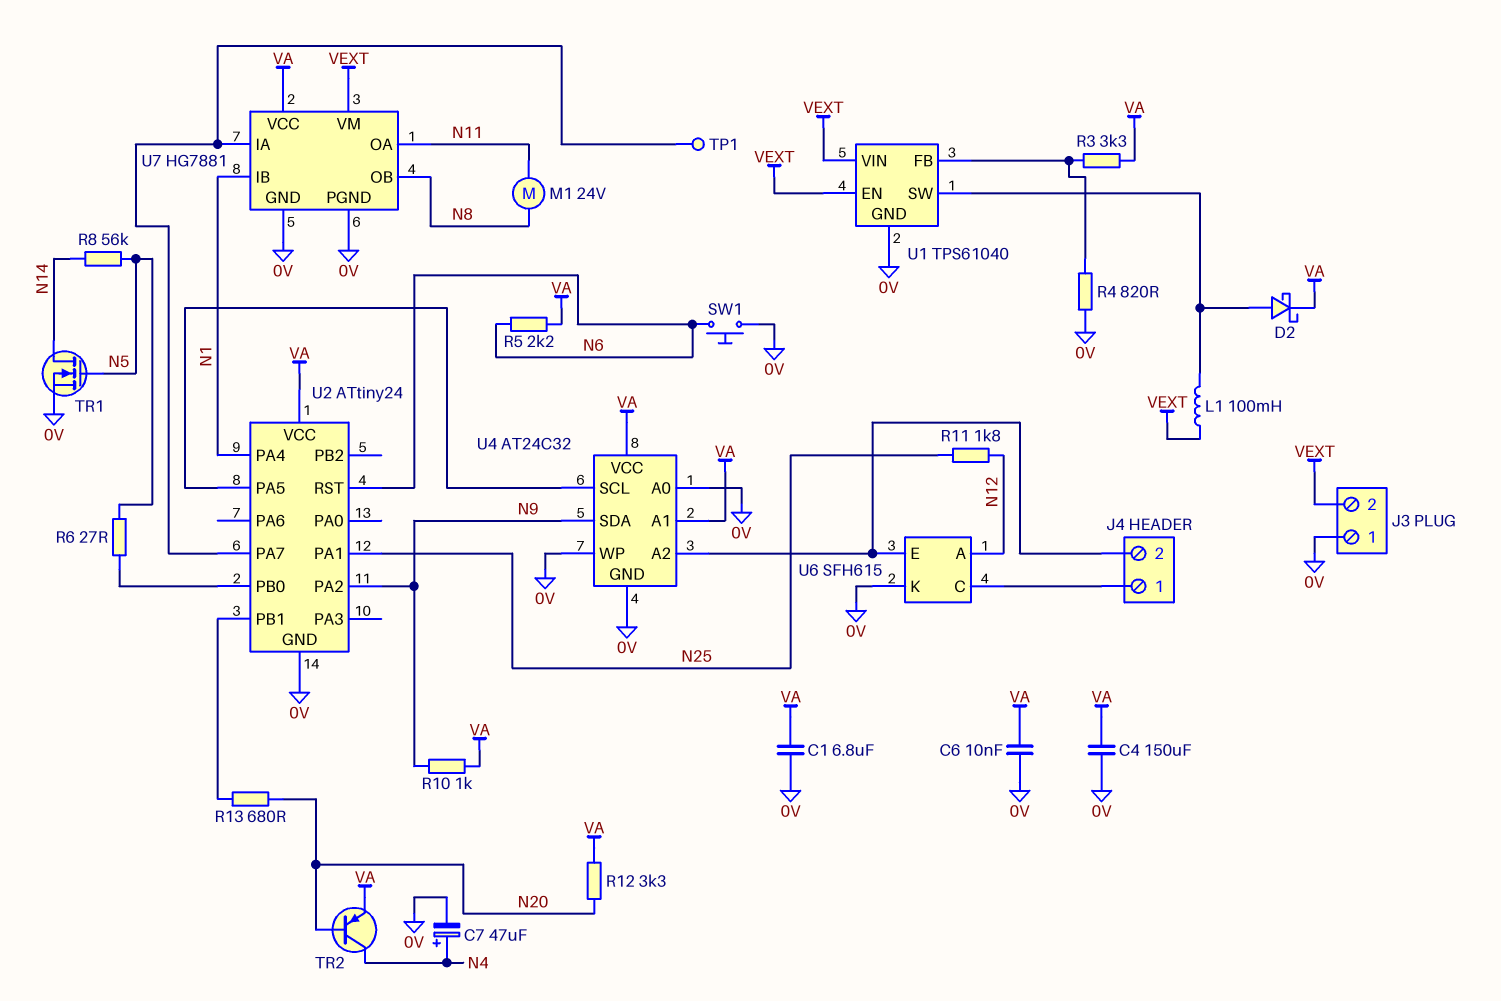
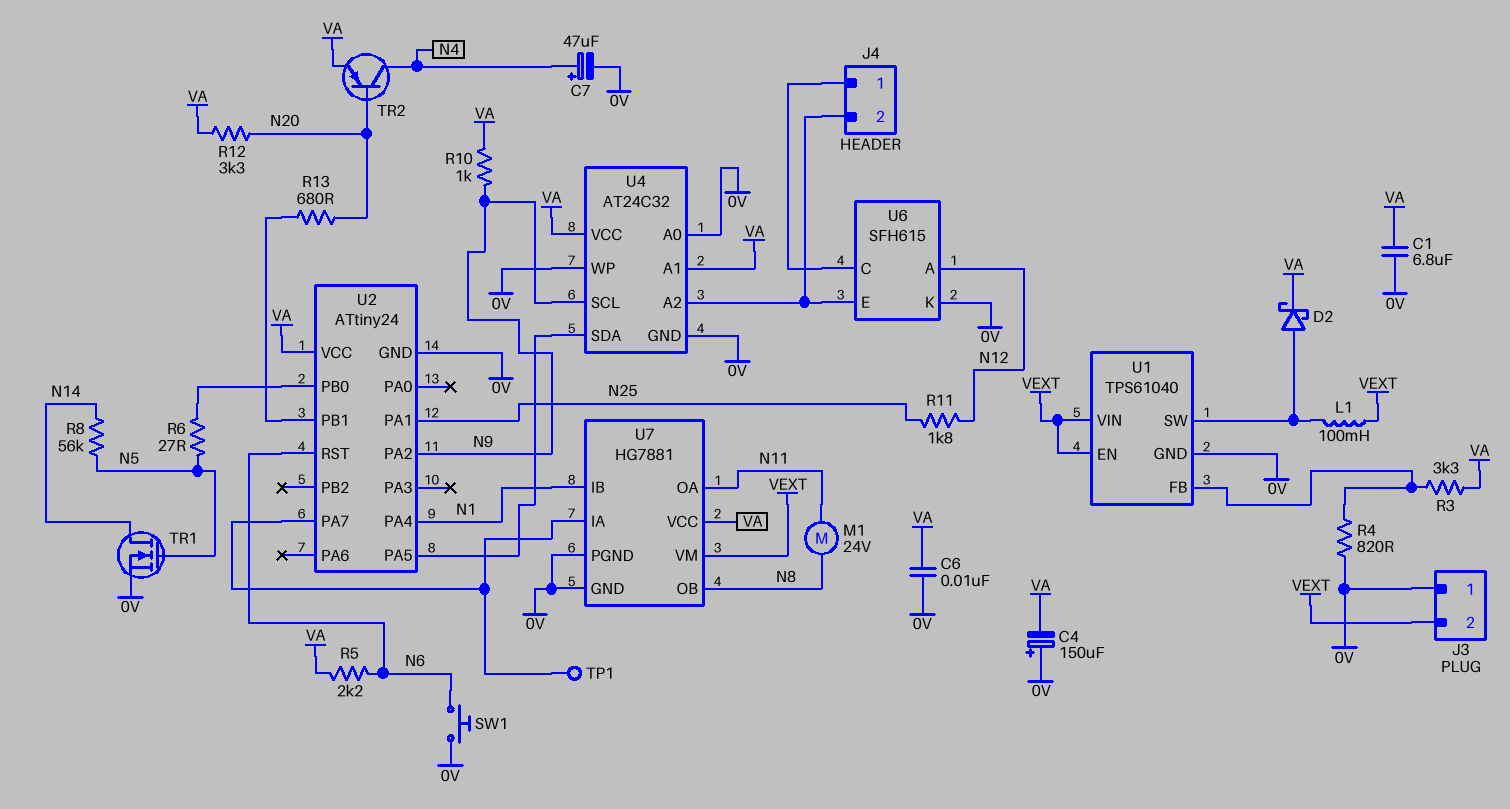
C4: 150uF (0V, VA) -> 150uF (plus 0V, minus VA)
U4 pin SCL: U2/PA5 -> N9
U4 pin SDA: N9 -> U2/PA5

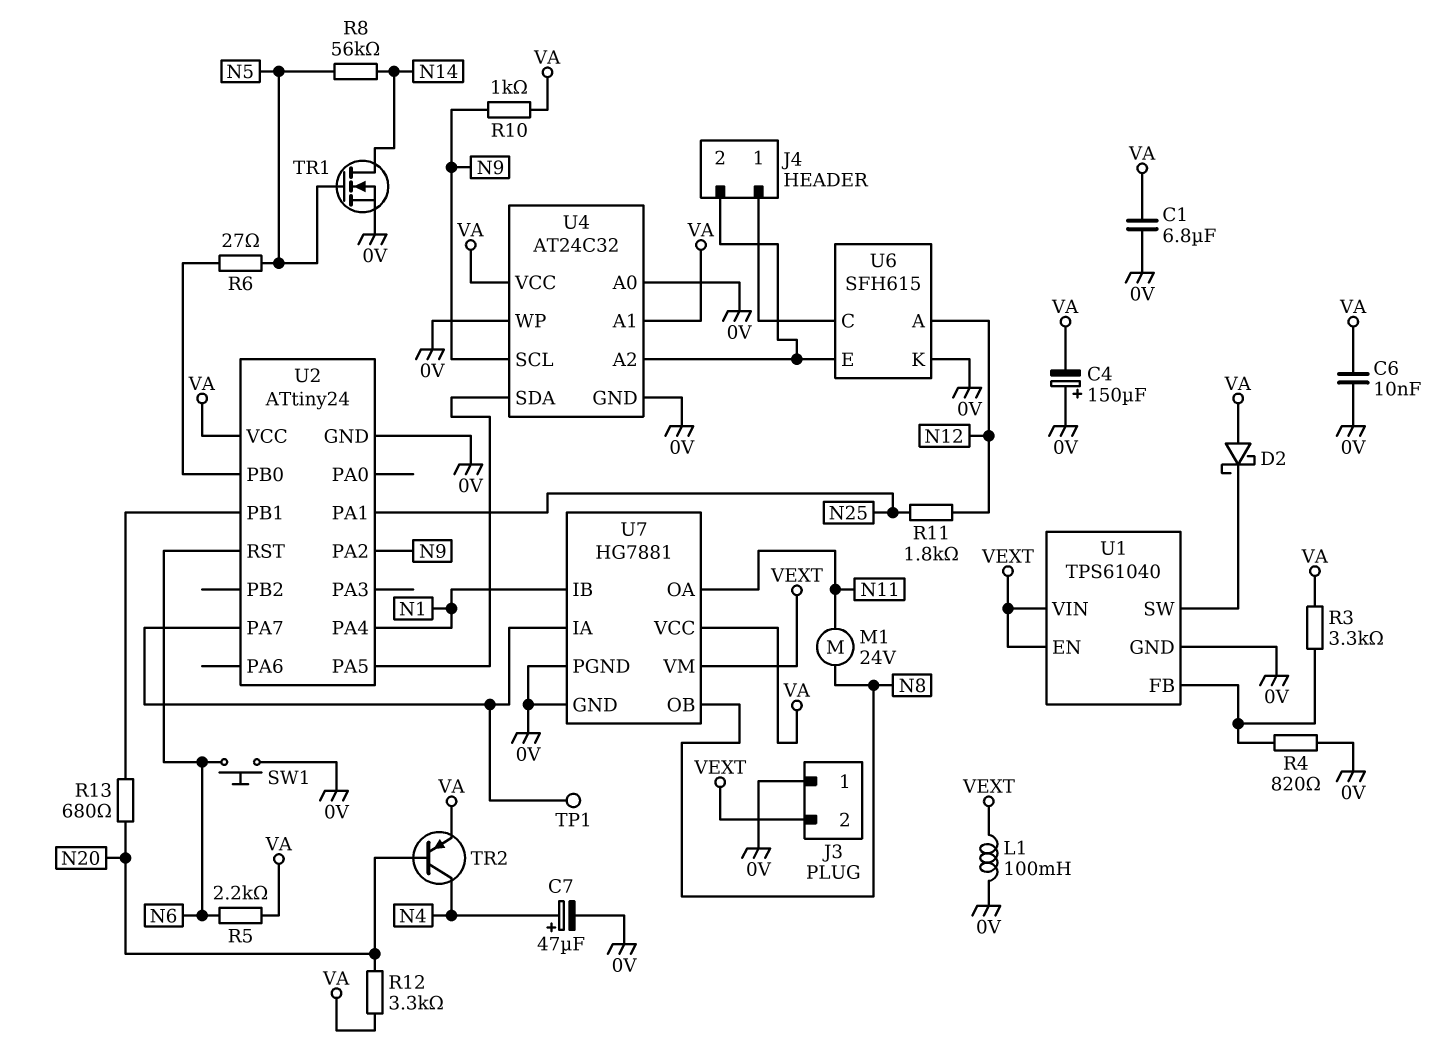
D2: schottky (A U1/SW, K VA) -> schottky (A VA, K U1/SW)
L1: 100mH (U1/SW, VEXT) -> 100mH (0V, VEXT)

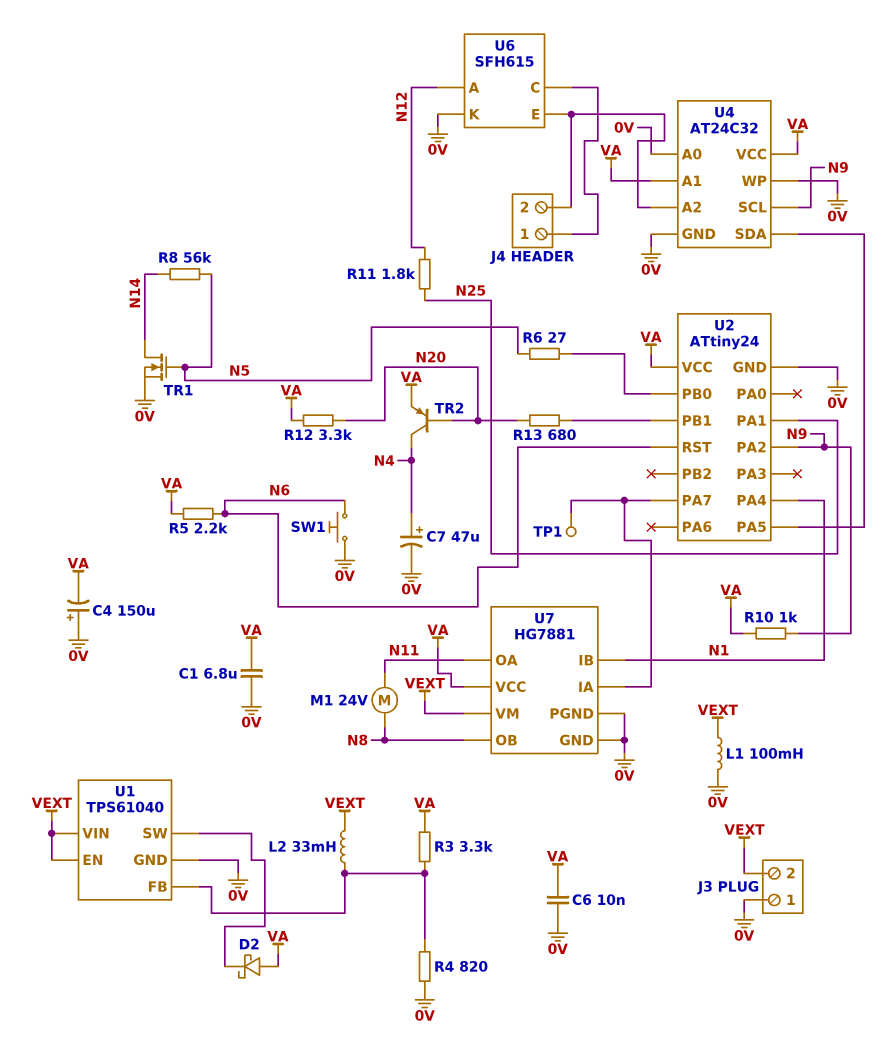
L2: none -> 33mH (U1/FB, VEXT)

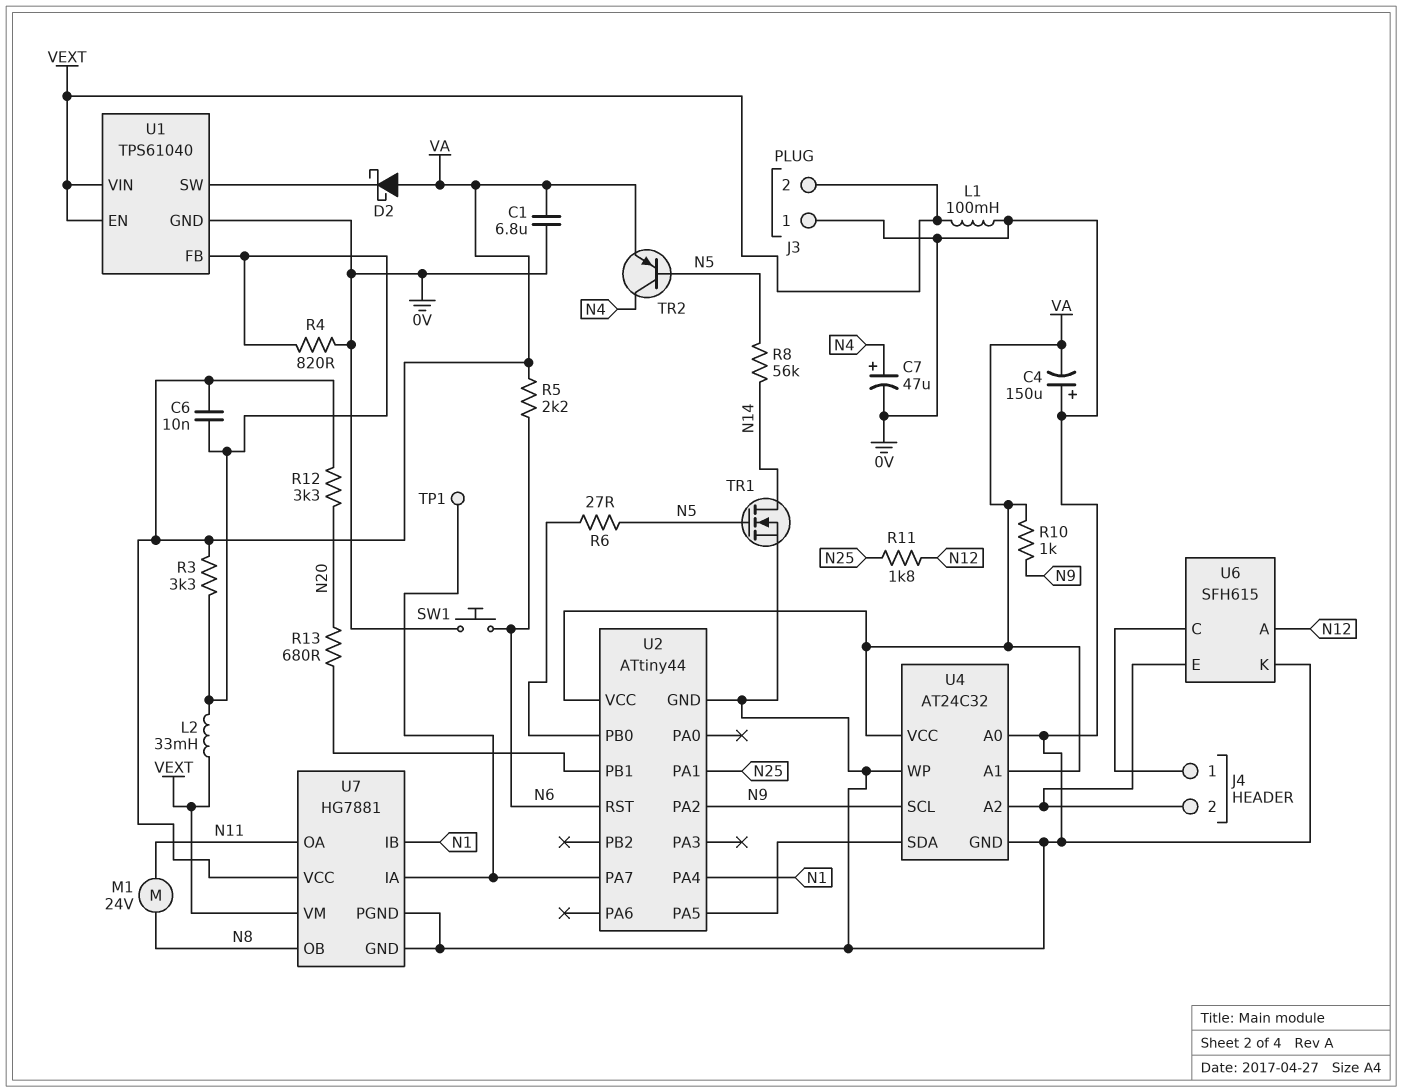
C6: 10nF (0V, VA) -> 10nF (U1/FB, VA)
TR2: PNP (B N20, C N4, E VA) -> PNP (B N5, C N4, E VA)
U2: ATtiny24 -> ATtiny44

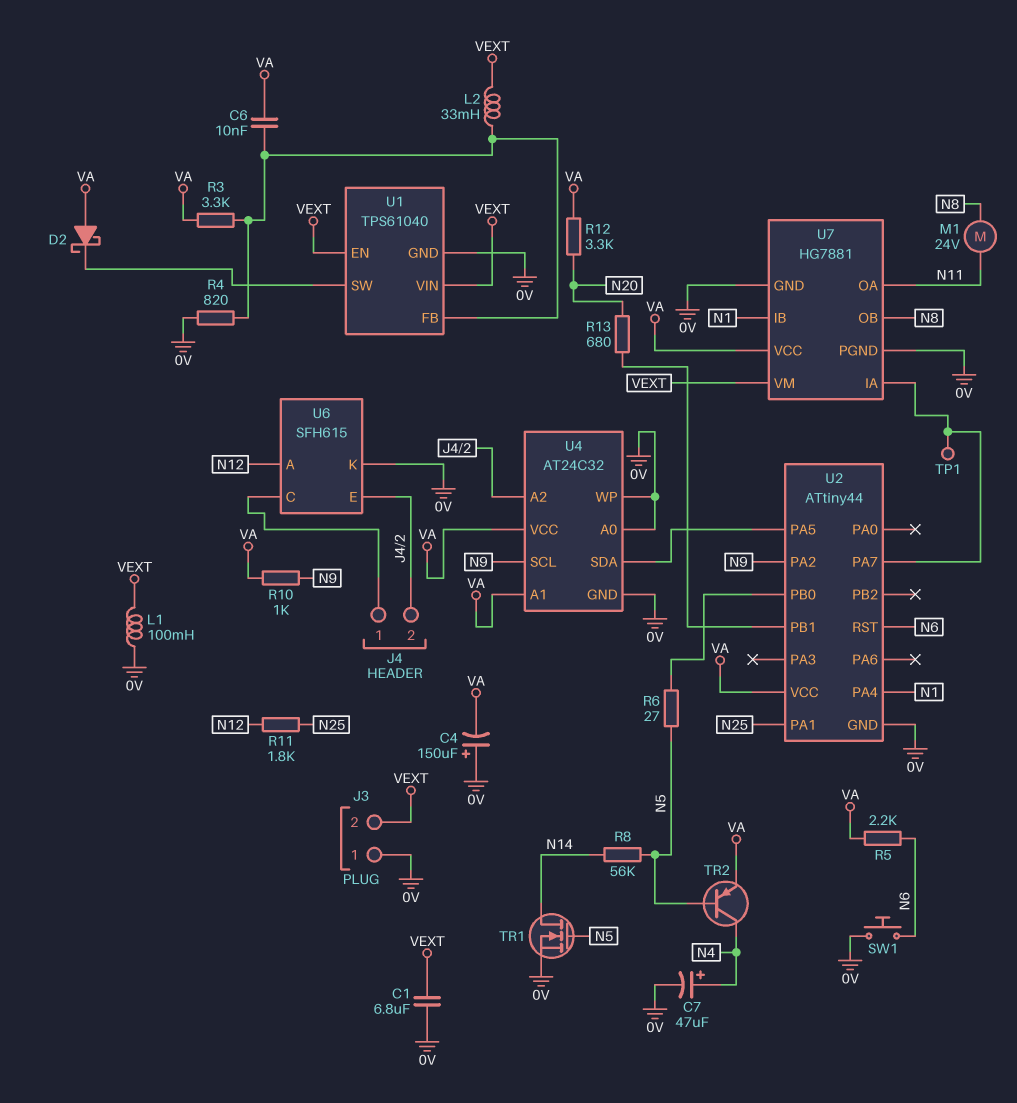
C1: 6.8uF (0V, VA) -> 6.8uF (0V, VEXT)

